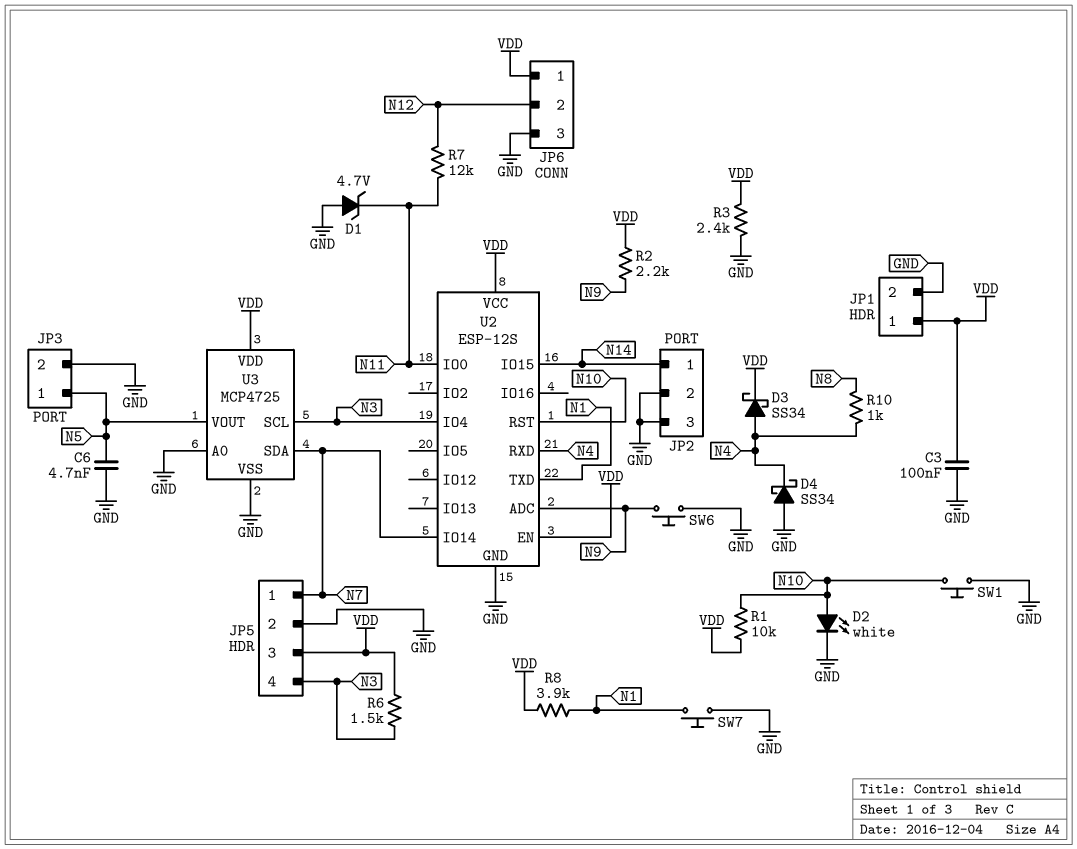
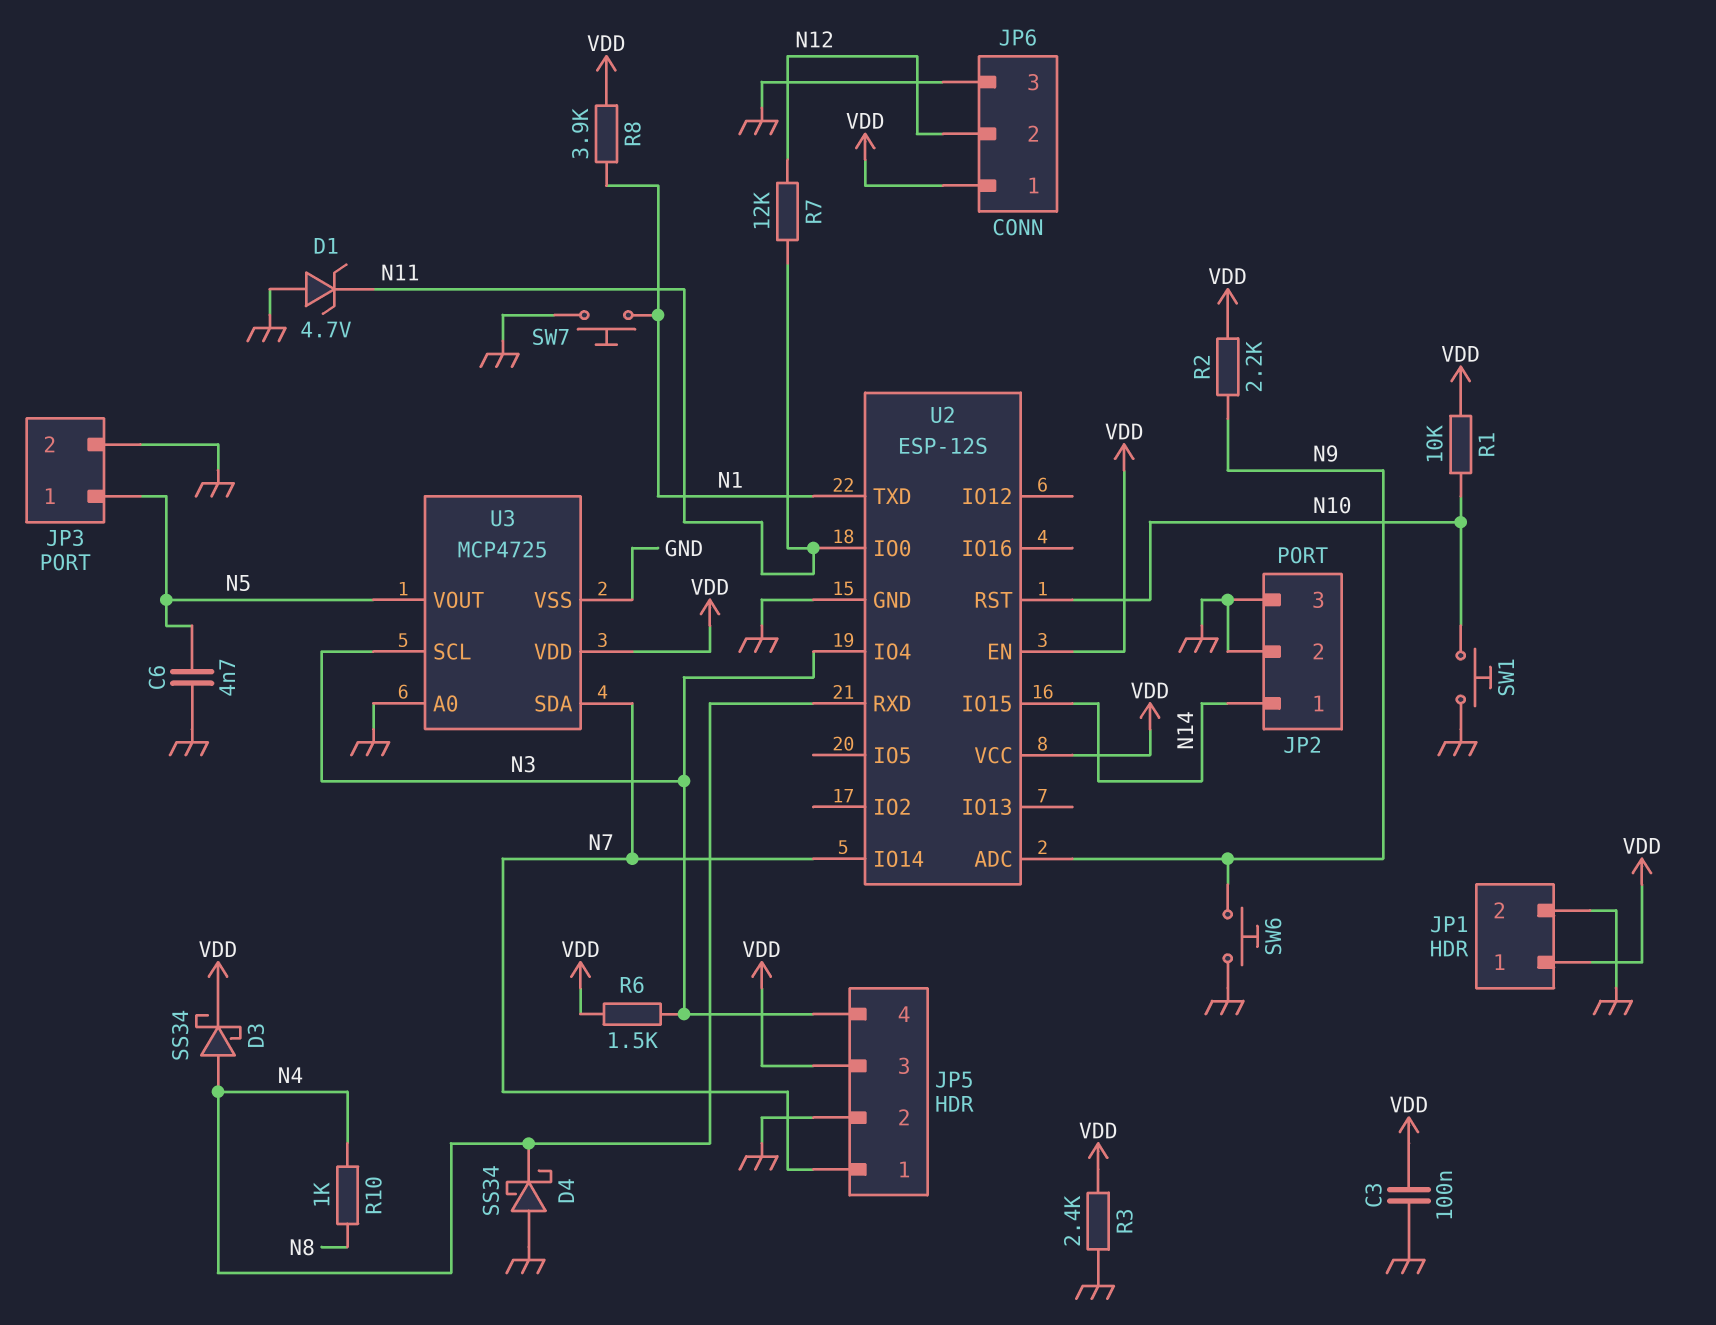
D2: LED white (A N10, K GND) -> none

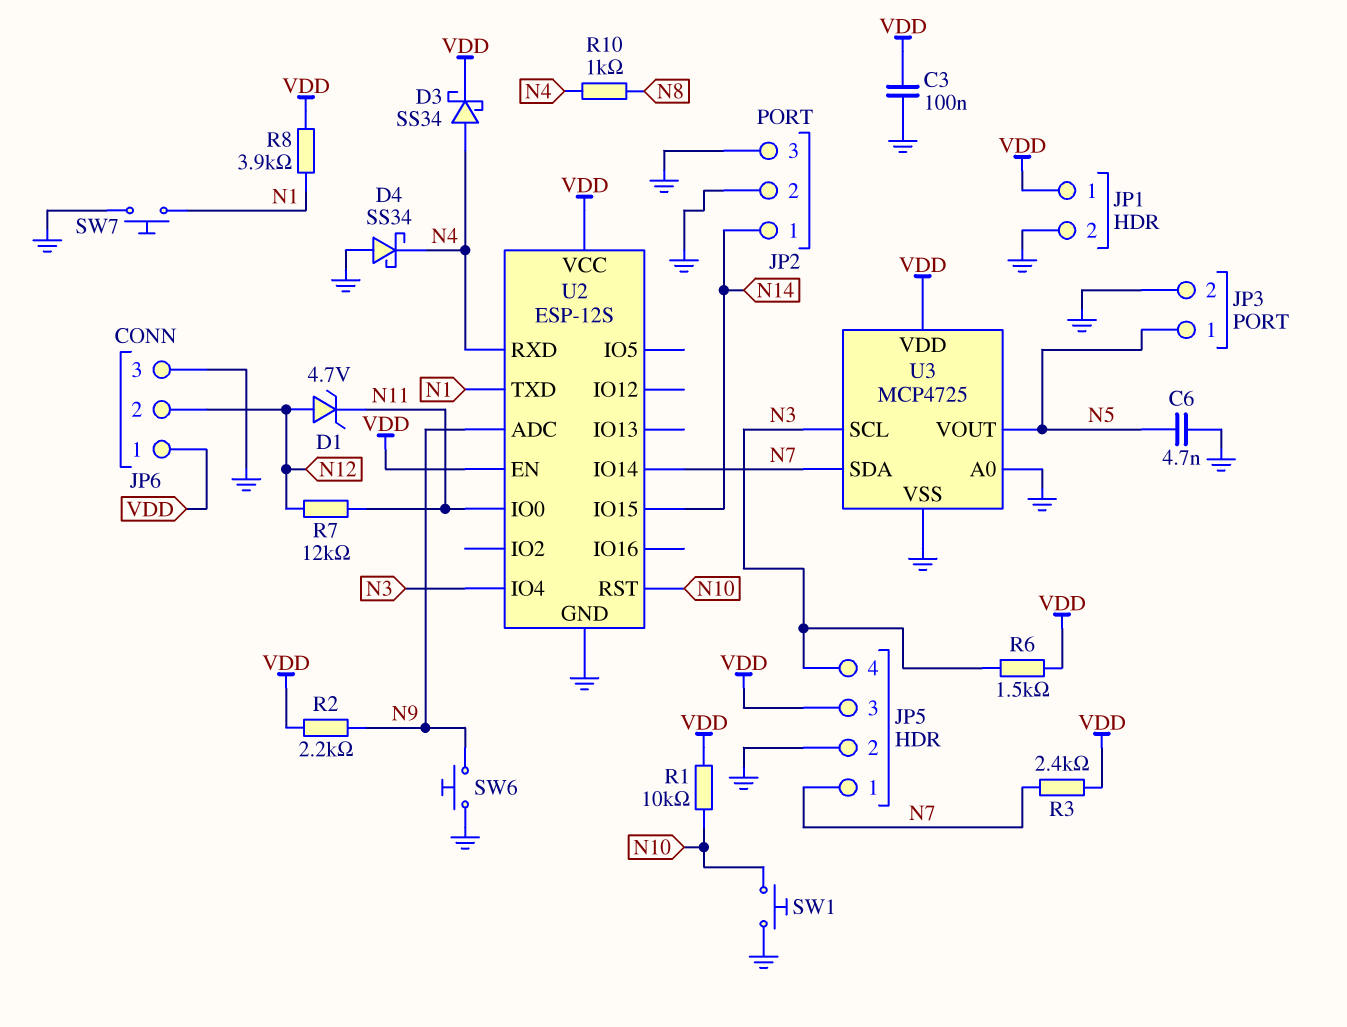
D1: zener 4.7V (A GND, K N11) -> zener 4.7V (A N12, K N11)
R3: 2.4k (GND, VDD) -> 2.4k (N7, VDD)

